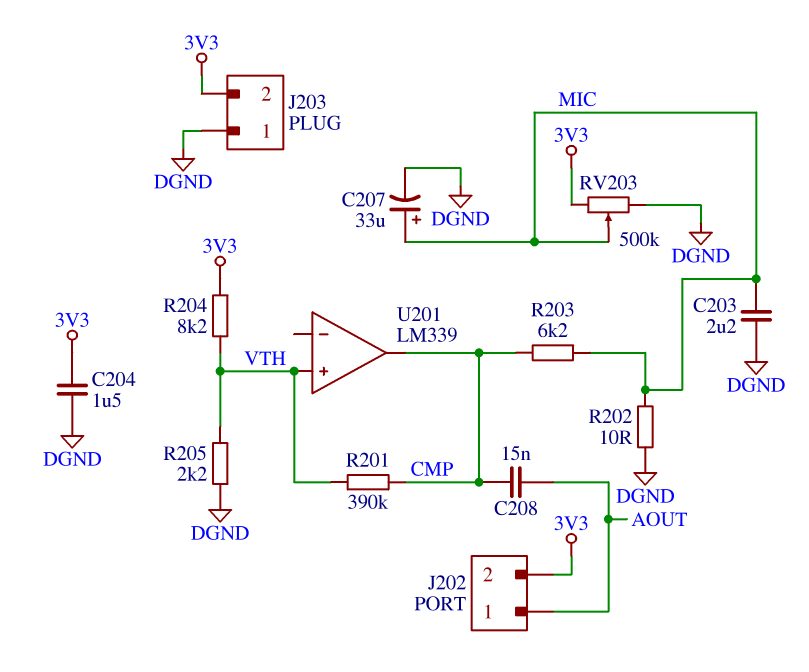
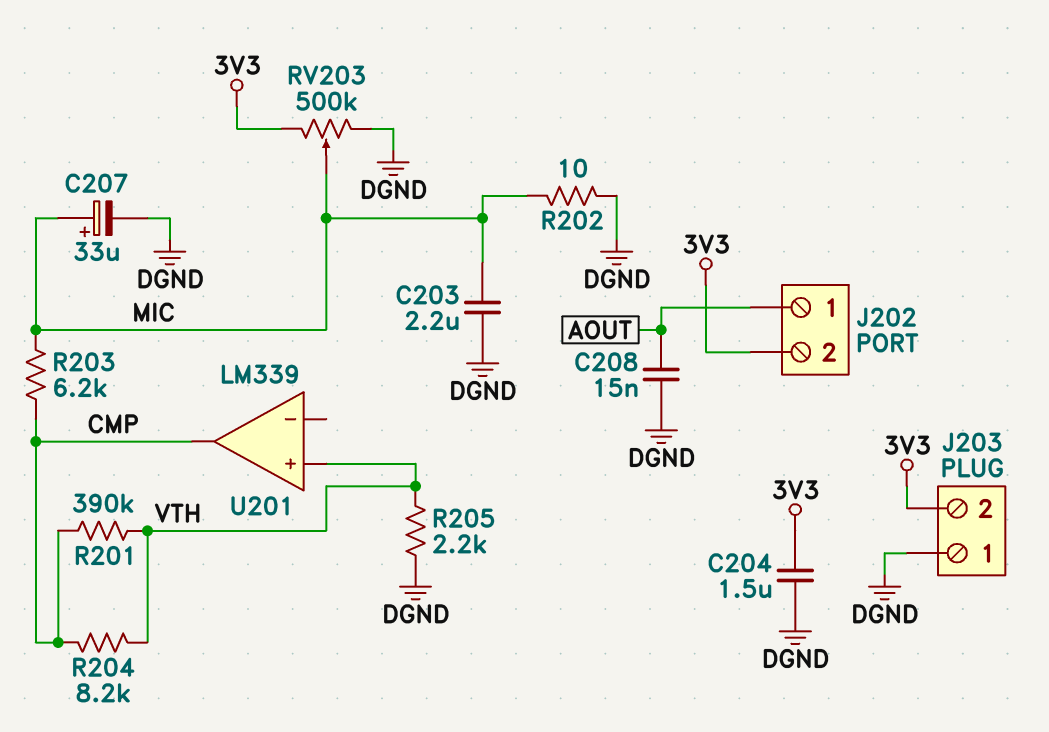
C208: 15nF (AOUT, CMP) -> 15nF (AOUT, DGND)
R204: 8.2k (3V3, VTH) -> 8.2k (CMP, VTH)

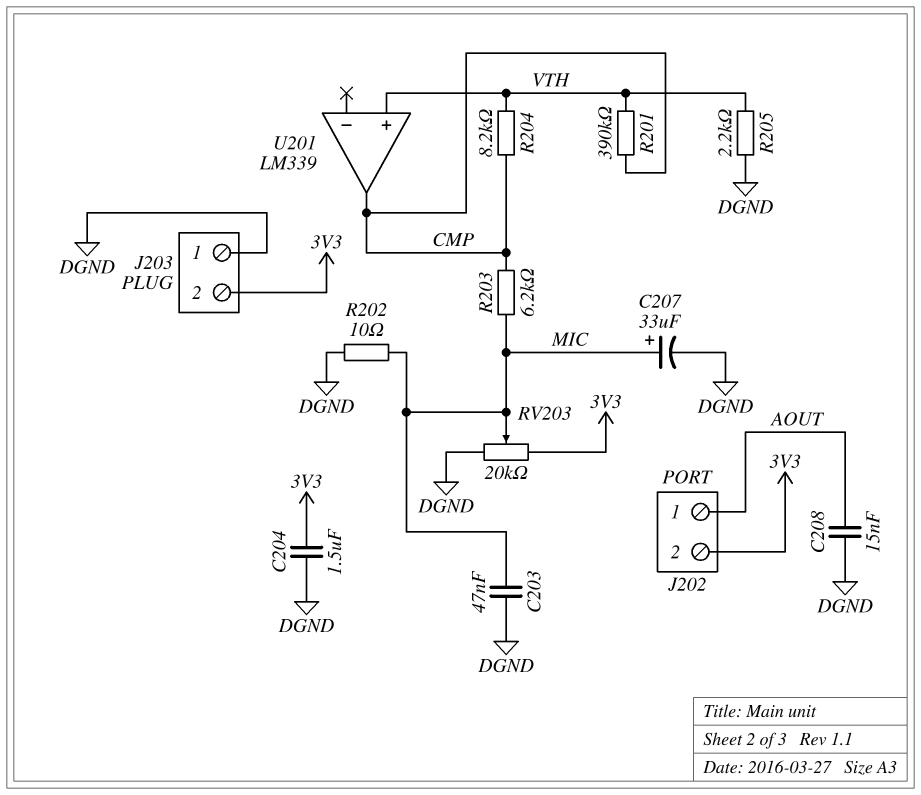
C203: 2.2uF (DGND, MIC) -> 47nF (DGND, MIC)
RV203: 500k (3V3, DGND, wiper MIC) -> 20k (3V3, DGND, wiper MIC)

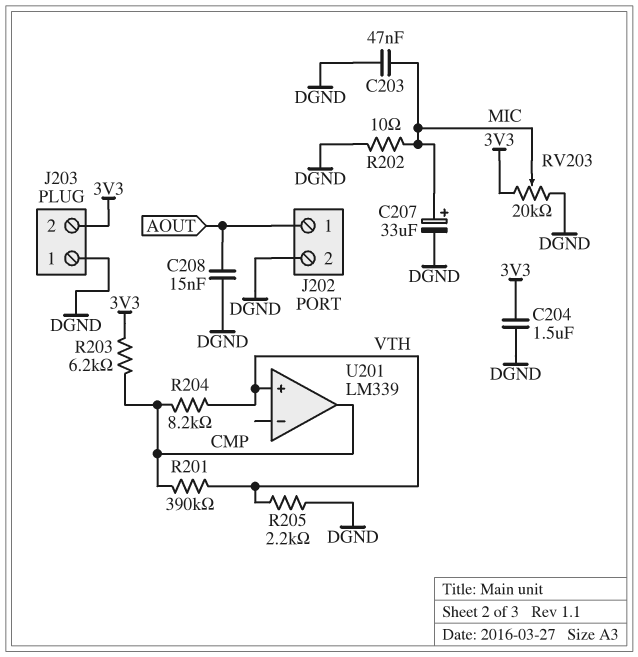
J202 pin 2: 3V3 -> DGND
R203: 6.2k (CMP, MIC) -> 6.2k (3V3, CMP)

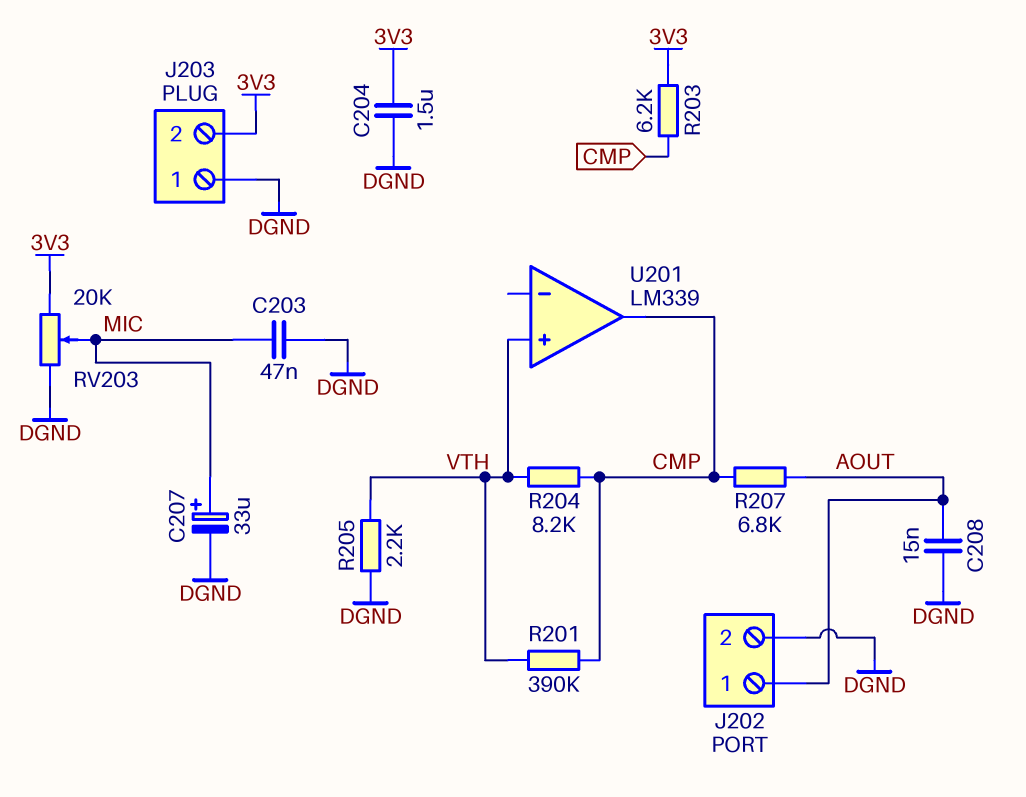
R202: 10 (DGND, MIC) -> none
R207: none -> 6.8k (AOUT, CMP)

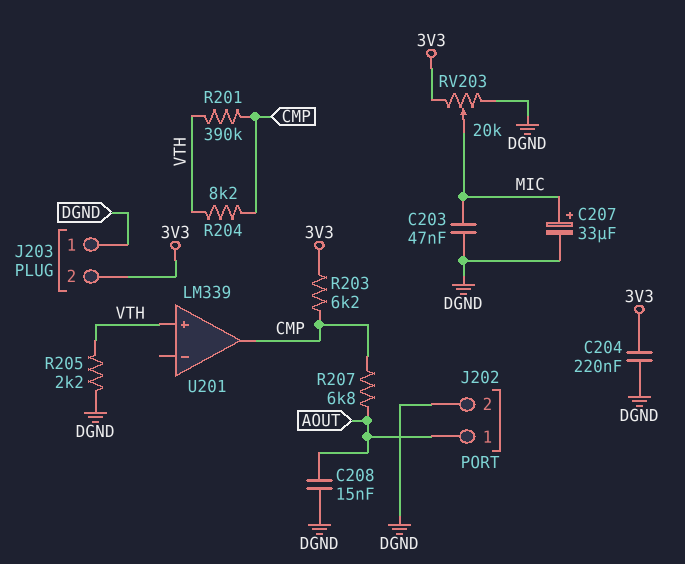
C204: 1.5uF (3V3, DGND) -> 220nF (3V3, DGND)

